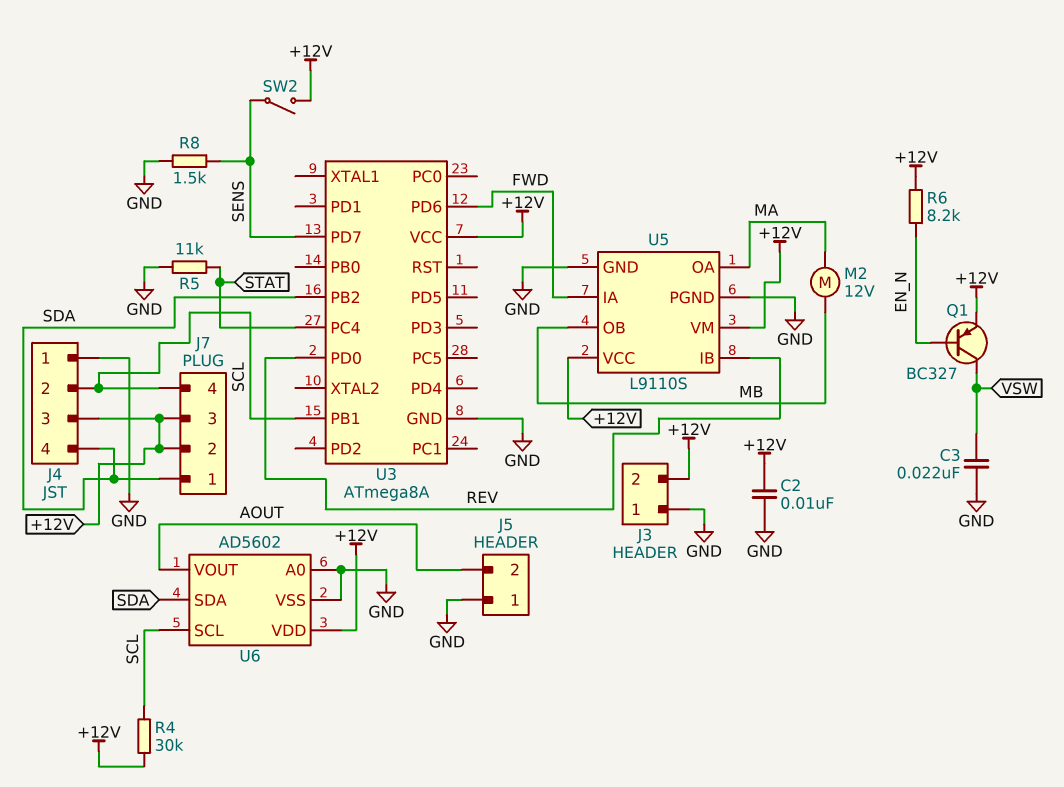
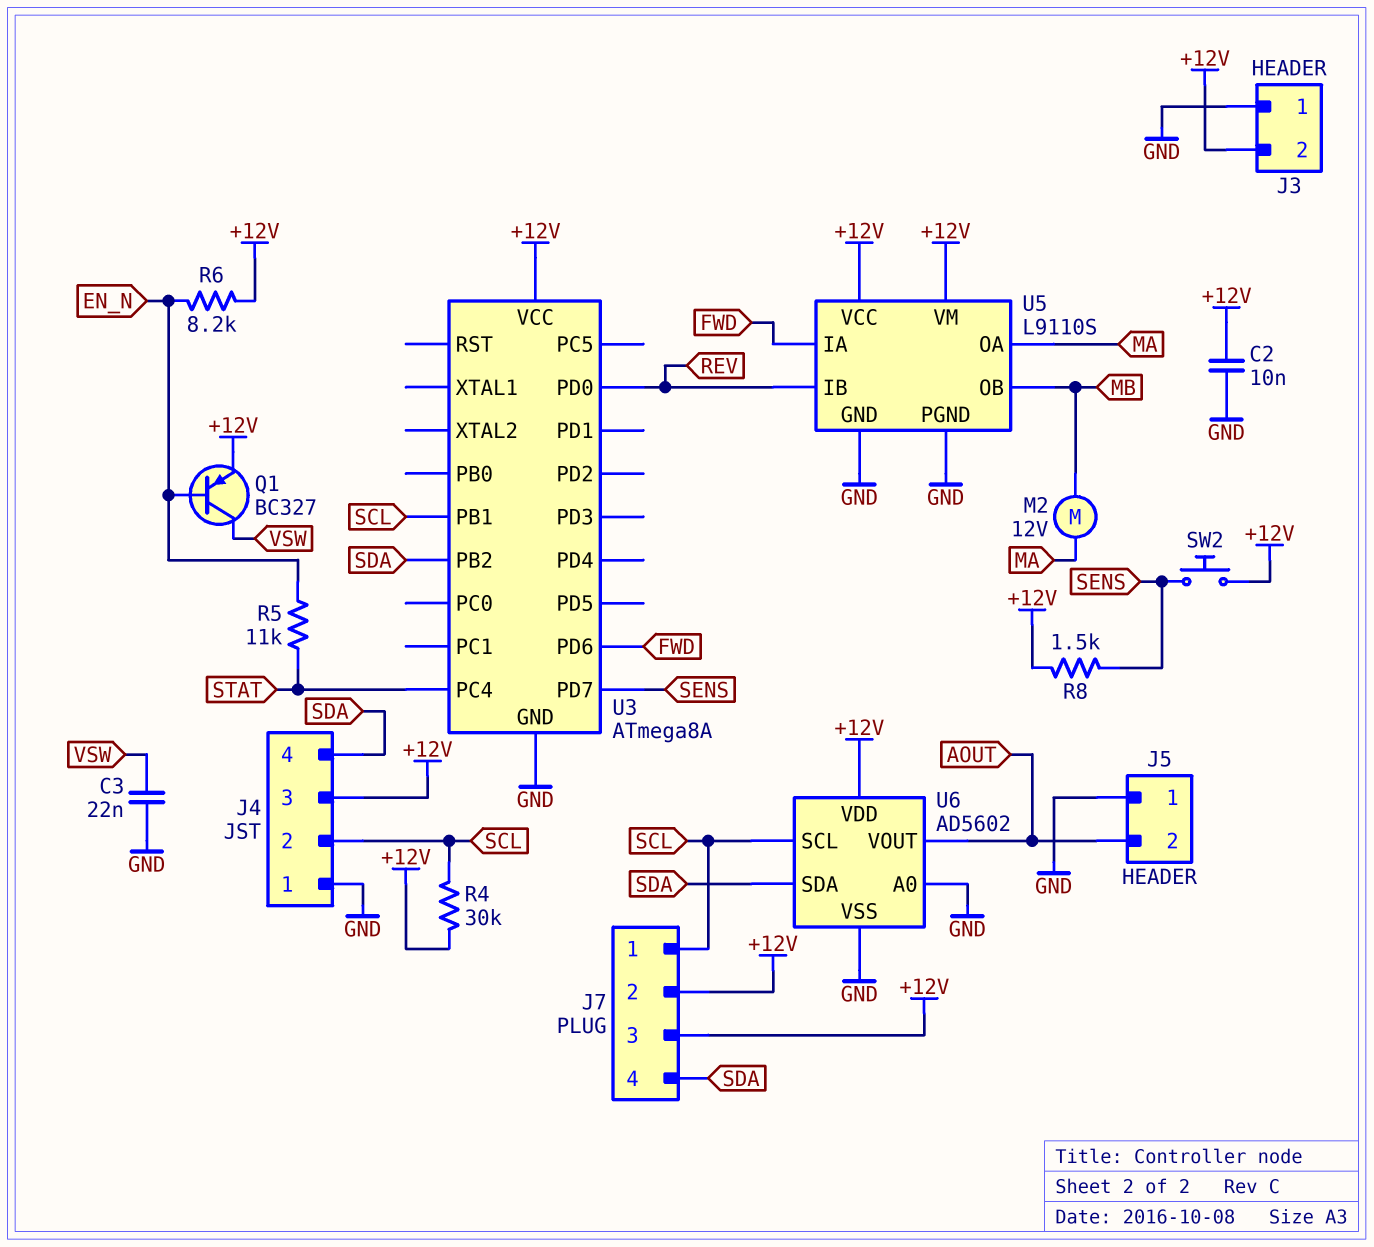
J7 pin 1: SDA -> SCL
J7 pin 4: SCL -> SDA
R5: 11k (GND, STAT) -> 11k (EN_N, STAT)
R8: 1.5k (GND, SENS) -> 1.5k (+12V, SENS)
SW2: switch (+12V, SENS) -> button (+12V, SENS)

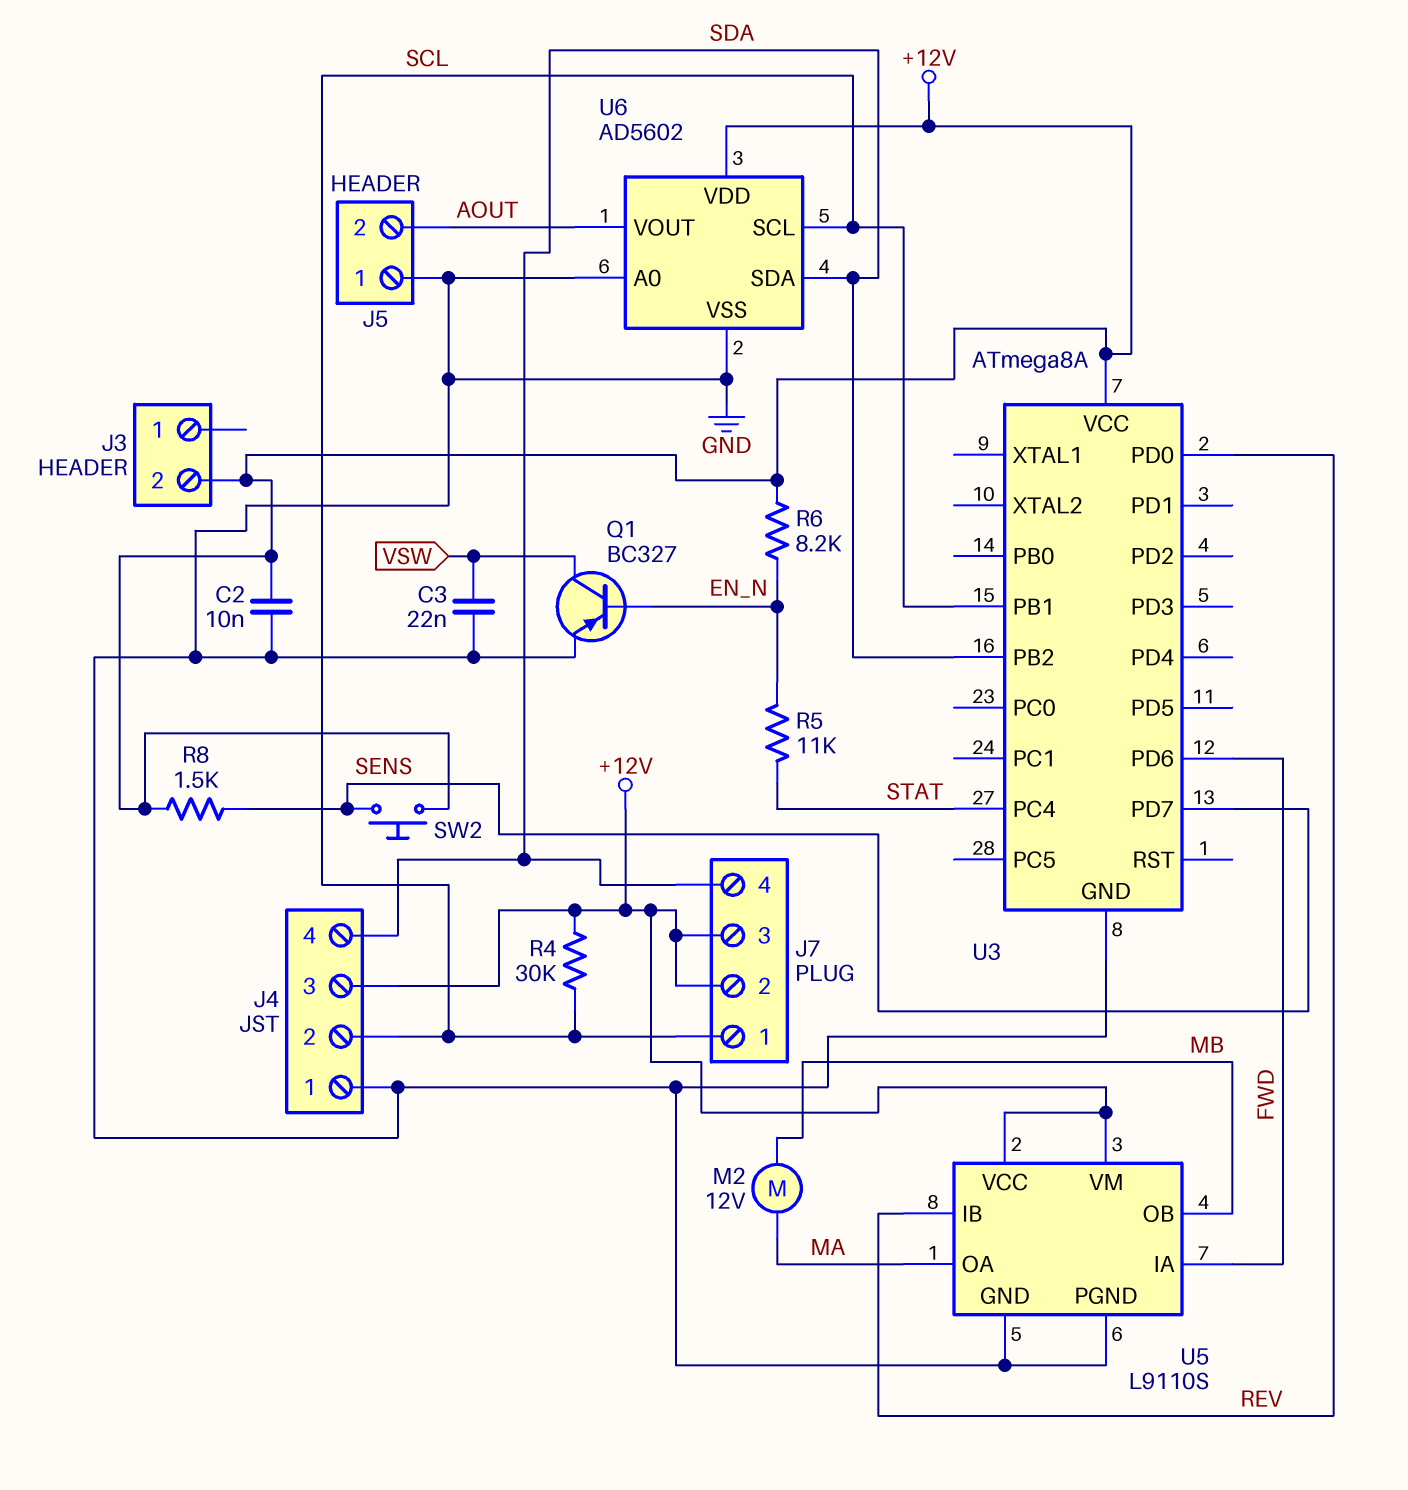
J3 pin 1: GND -> none
Q1: PNP BC327 (B EN_N, C VSW, E +12V) -> PNP BC327 (B EN_N, C VSW, E GND)

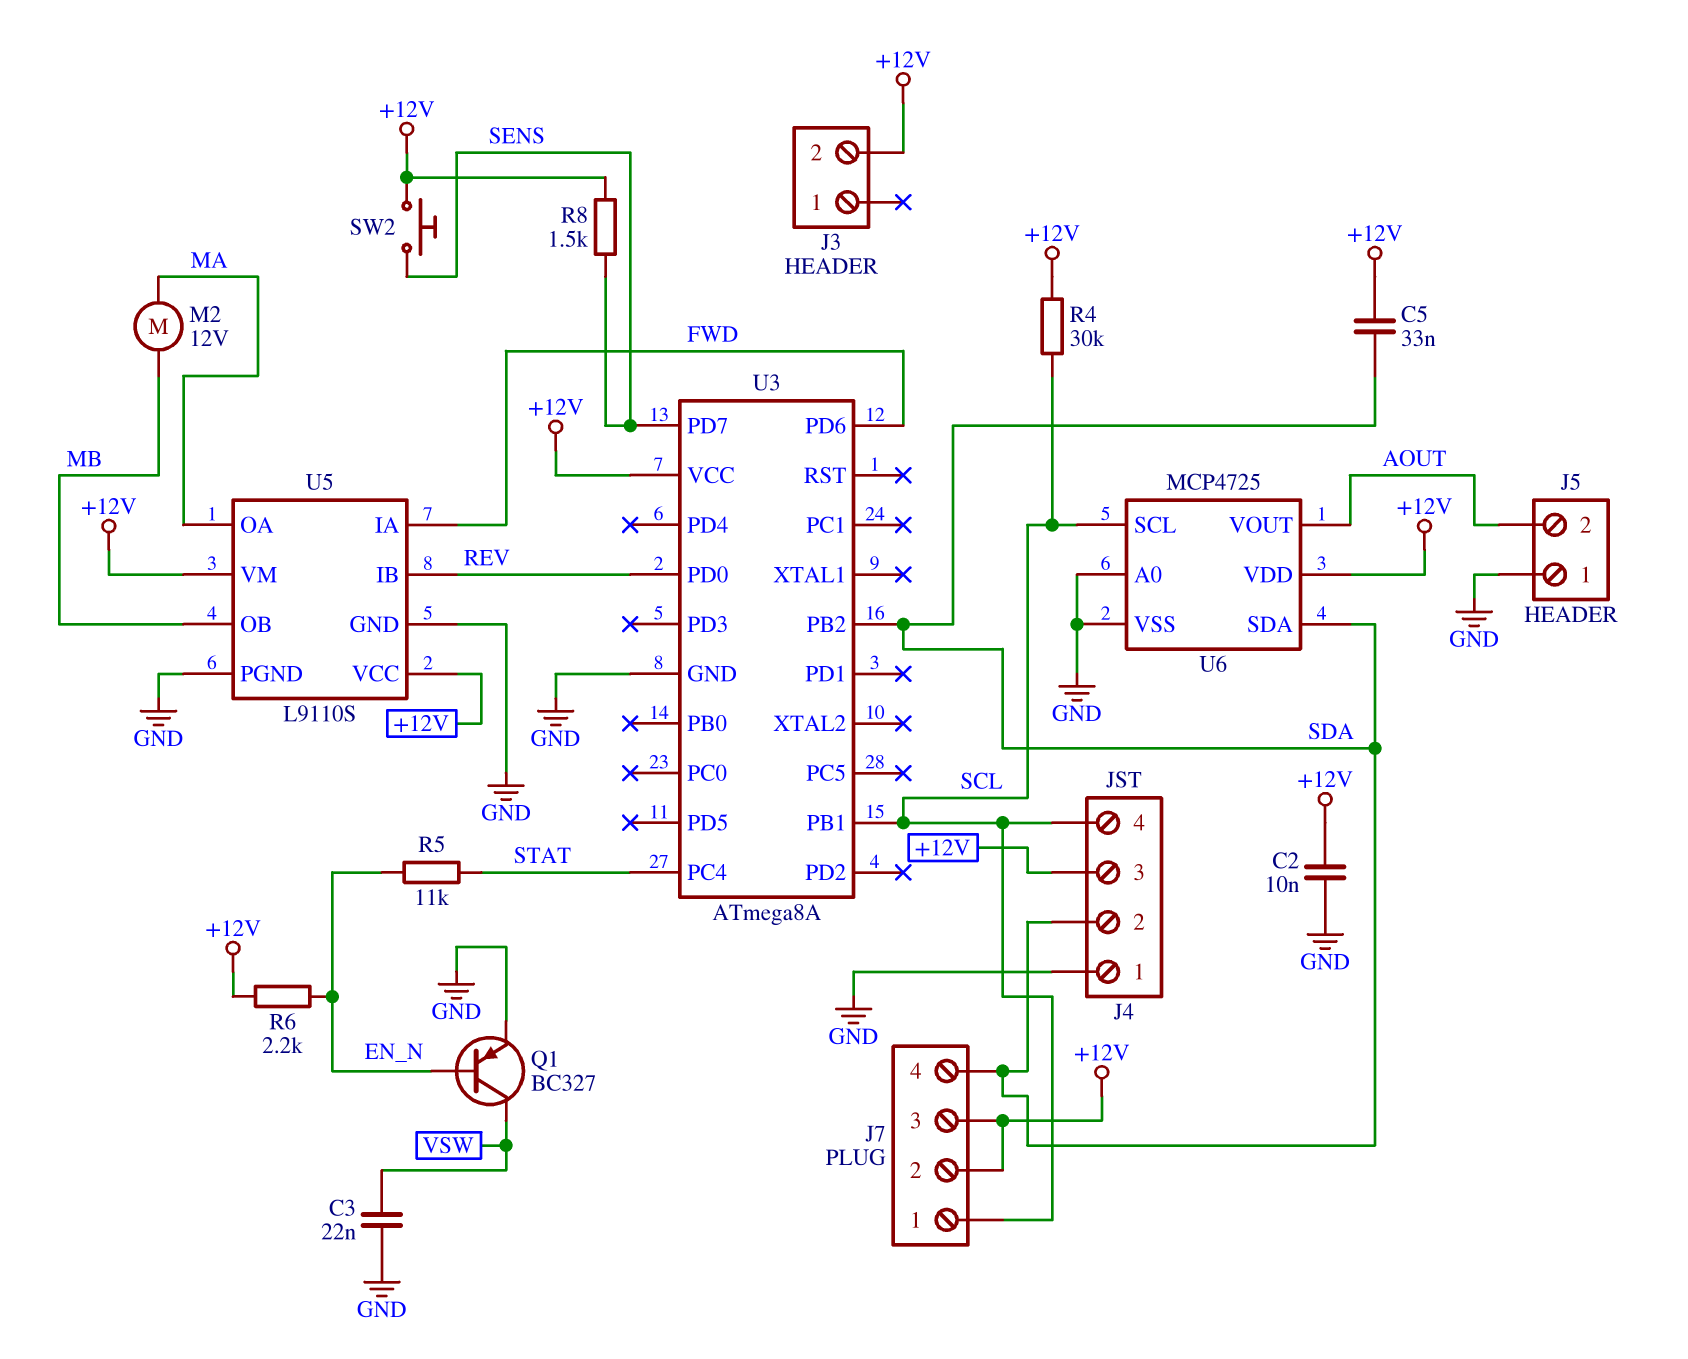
C5: none -> 33nF (+12V, SDA)
J4 pin 2: SCL -> SDA
J4 pin 4: SDA -> SCL
R6: 8.2k (+12V, EN_N) -> 2.2k (+12V, EN_N)
U6: AD5602 -> MCP4725

